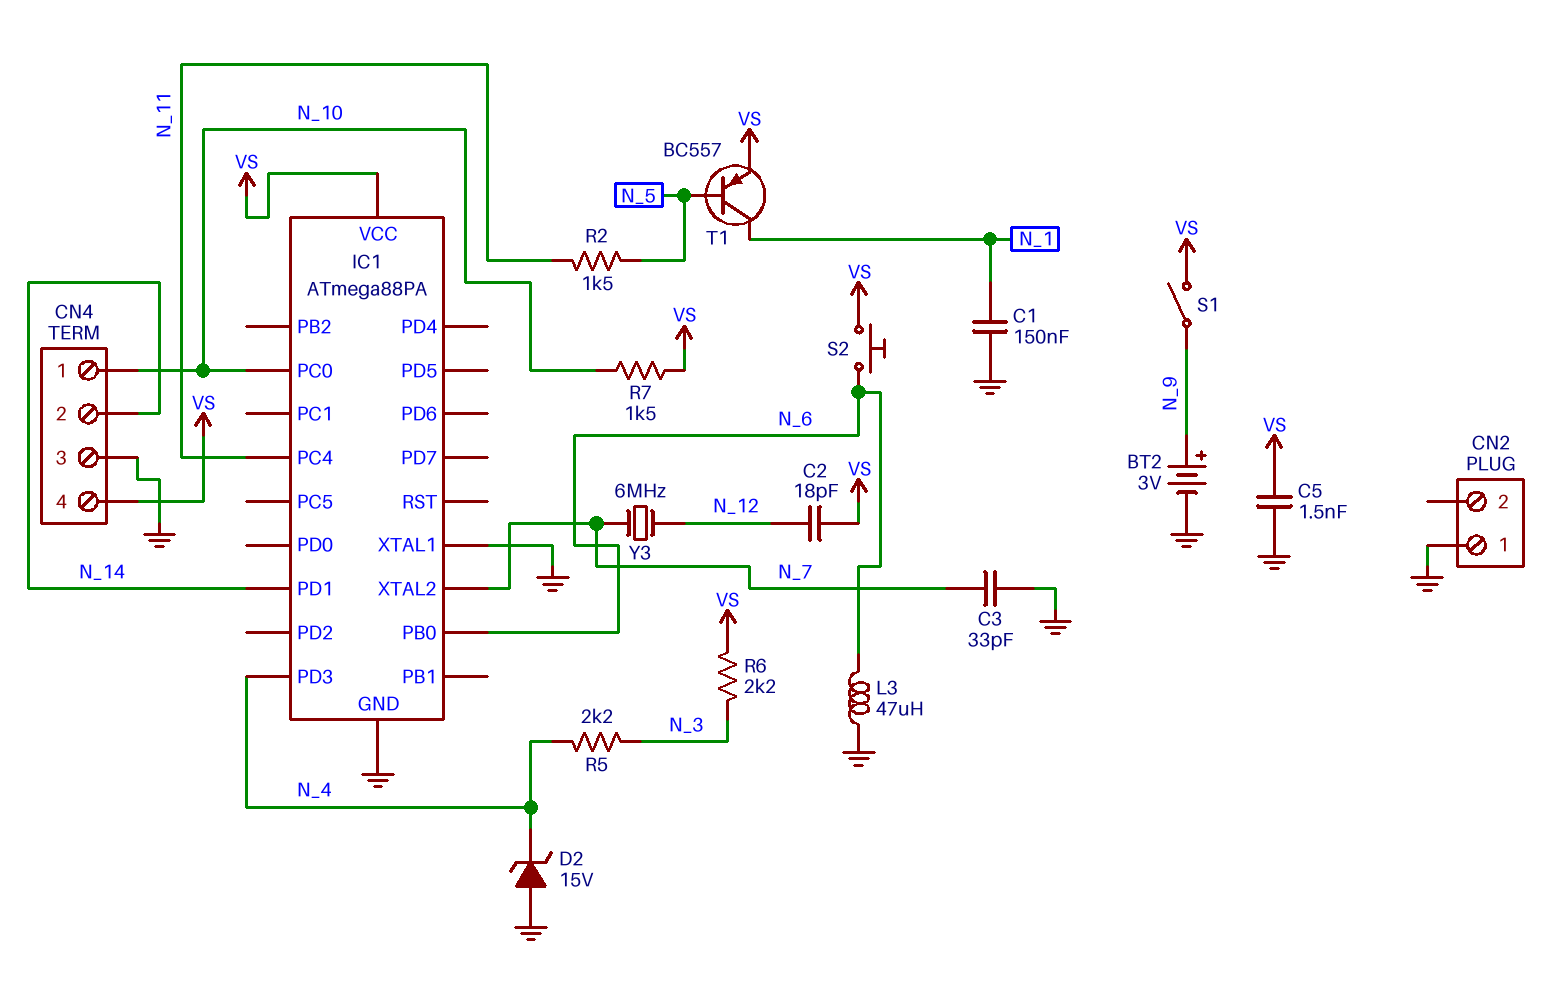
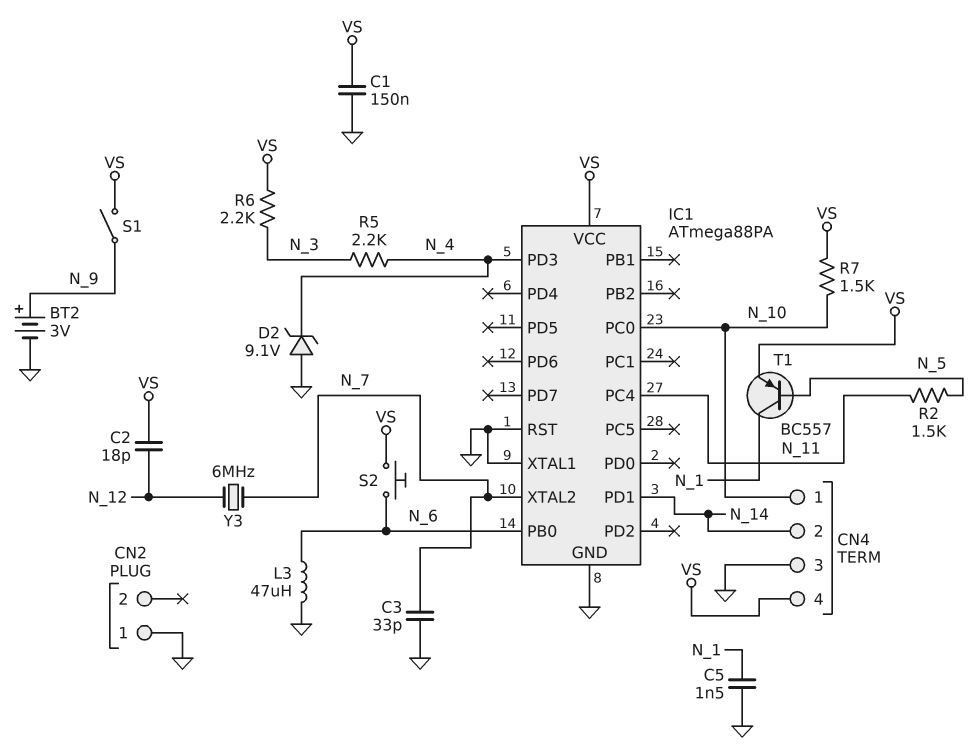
C1: 150nF (GND, N_1) -> 150nF (GND, VS)
C5: 1.5nF (GND, VS) -> 1.5nF (GND, N_1)
D2: zener 15V (A GND, K N_4) -> zener 9.1V (A GND, K N_4)
IC1 pin RST: none -> GND

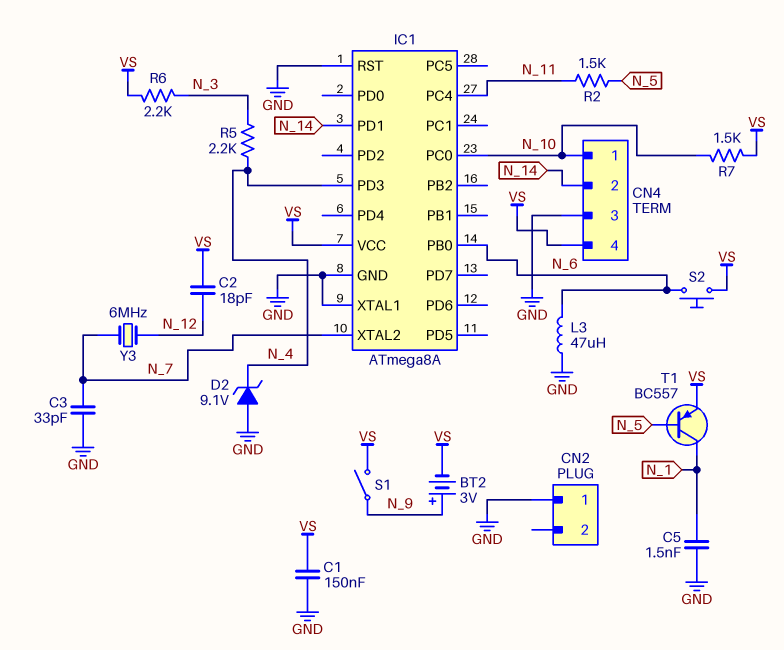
BT2: 3V (plus N_9, minus GND) -> 3V (plus N_9, minus VS)
IC1: ATmega88PA -> ATmega8A

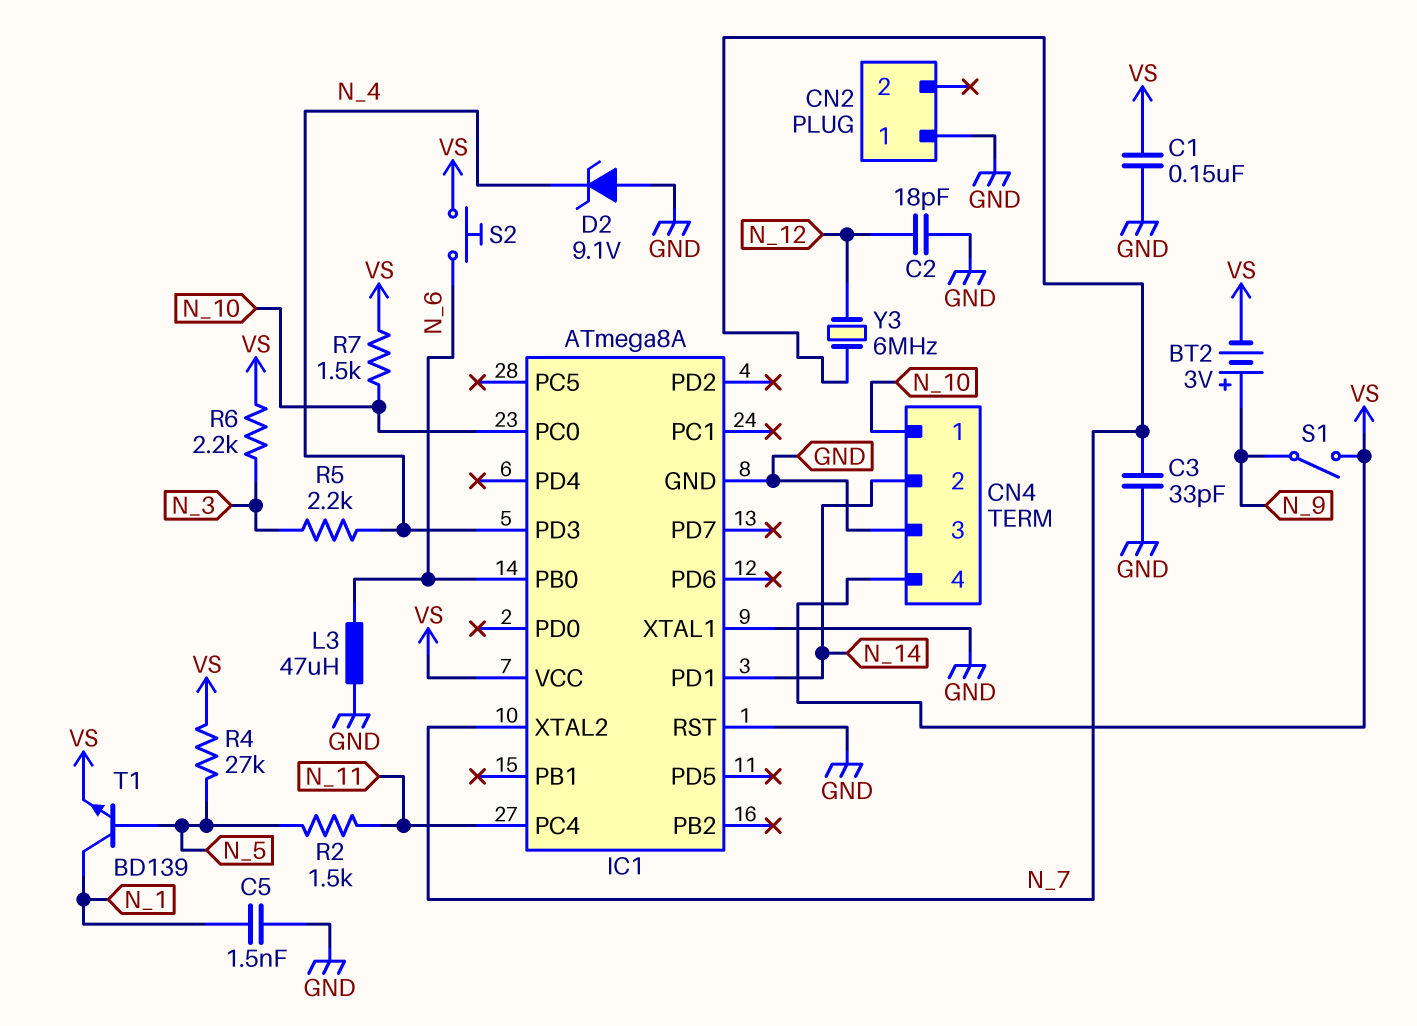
C2: 18pF (N_12, VS) -> 18pF (GND, N_12)
R4: none -> 27k (N_5, VS)
T1: PNP BC557 (B N_5, C N_1, E VS) -> NPN BD139 (B N_5, C N_1, E VS)

